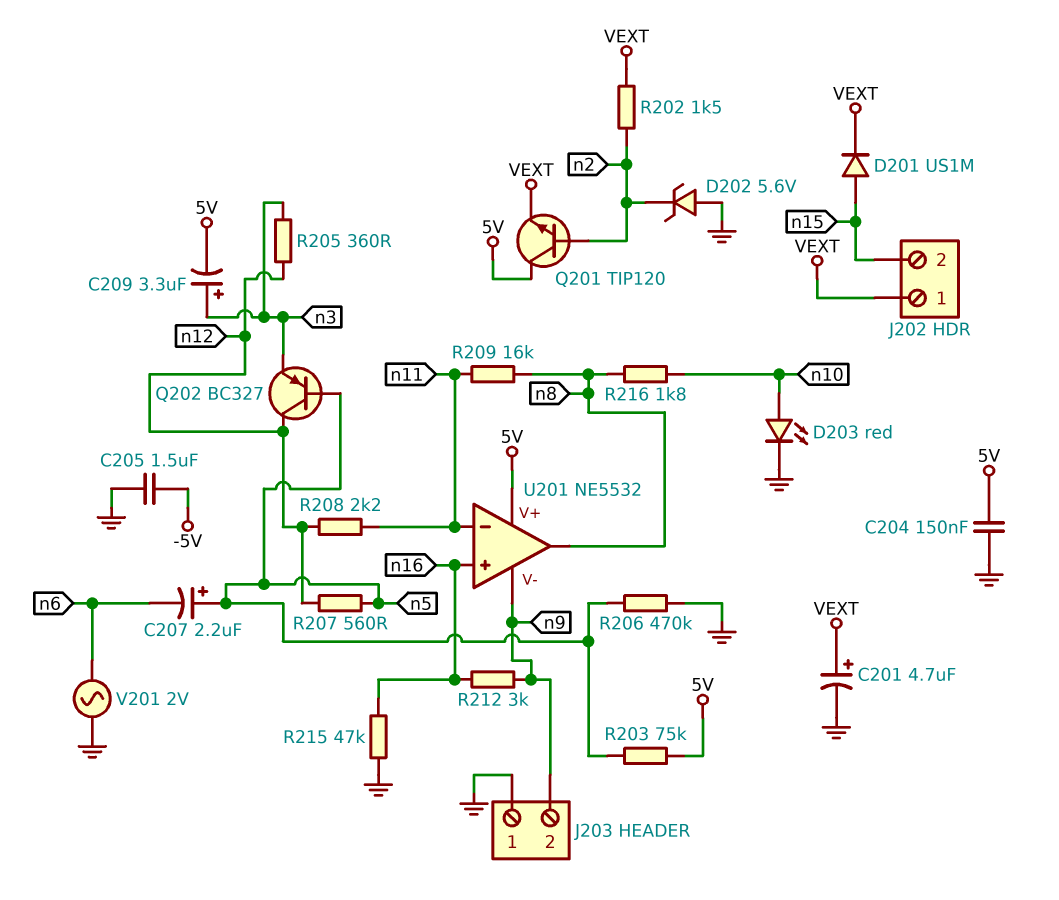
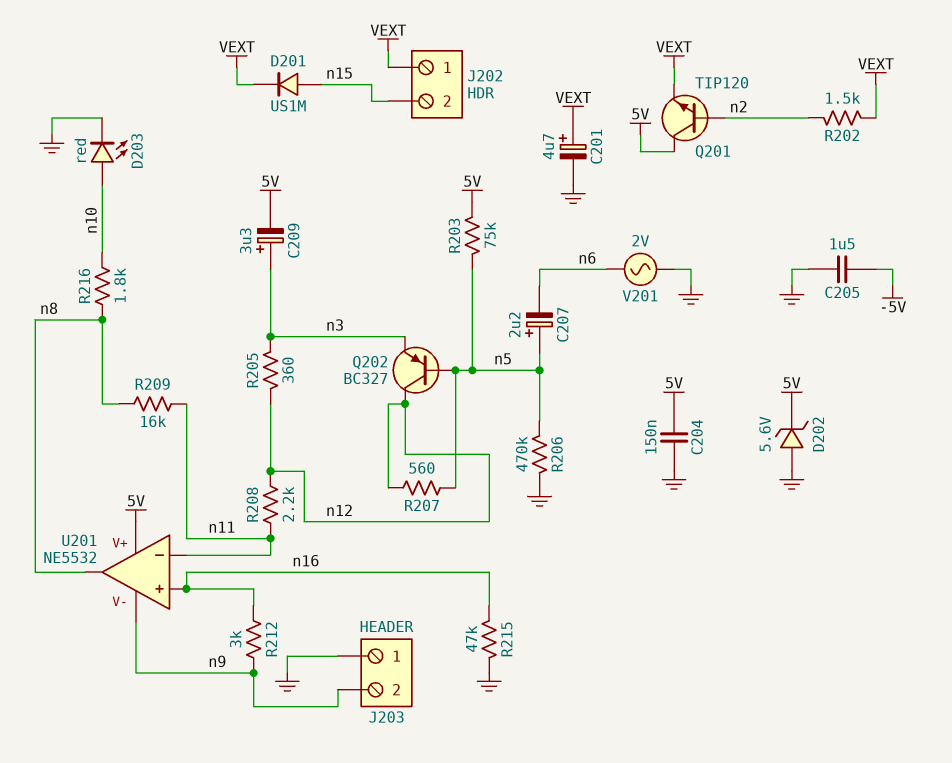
D202: zener 5.6V (A GND, K n2) -> zener 5.6V (A GND, K 5V)

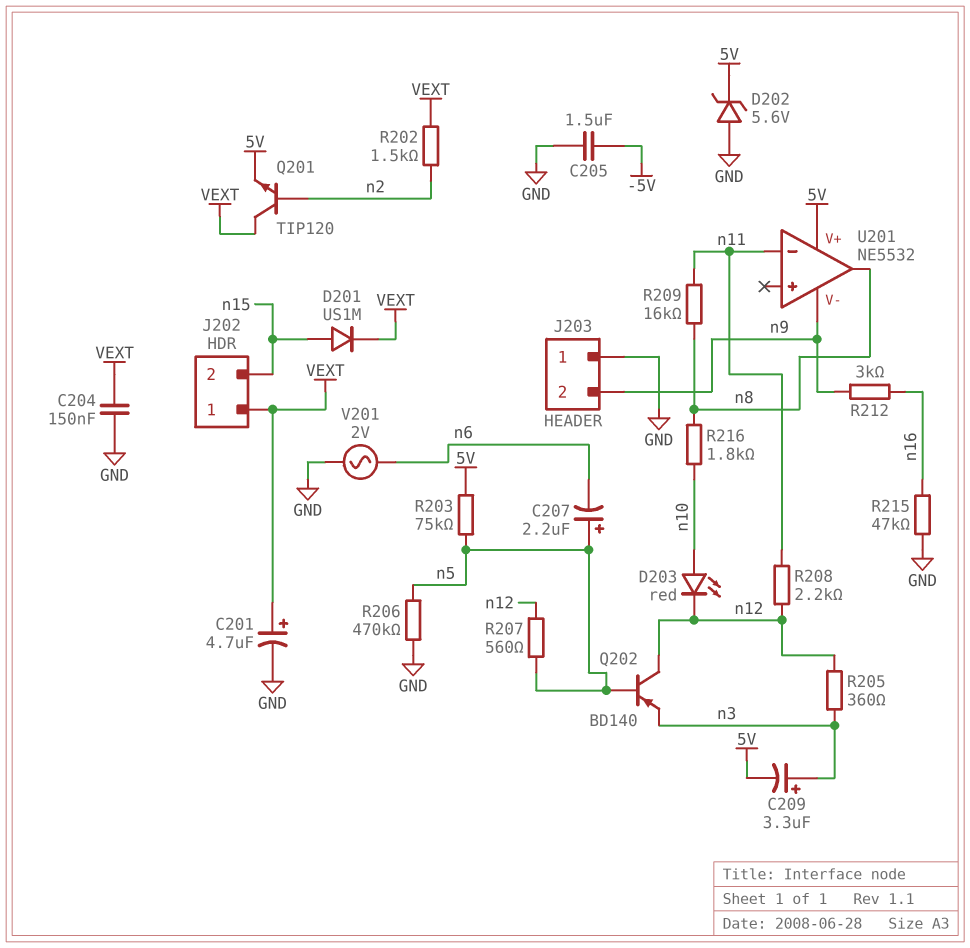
C204: 150nF (5V, GND) -> 150nF (GND, VEXT)
D203: LED red (A n10, K GND) -> LED red (A n10, K n12)
Q201: NPN TIP120 (B n2, C 5V, E VEXT) -> NPN TIP120 (B n2, C VEXT, E 5V)
Q202: PNP BC327 (B n5, C n12, E n3) -> PNP BD140 (B n5, C n12, E n3)
U201 pin in+: n16 -> none

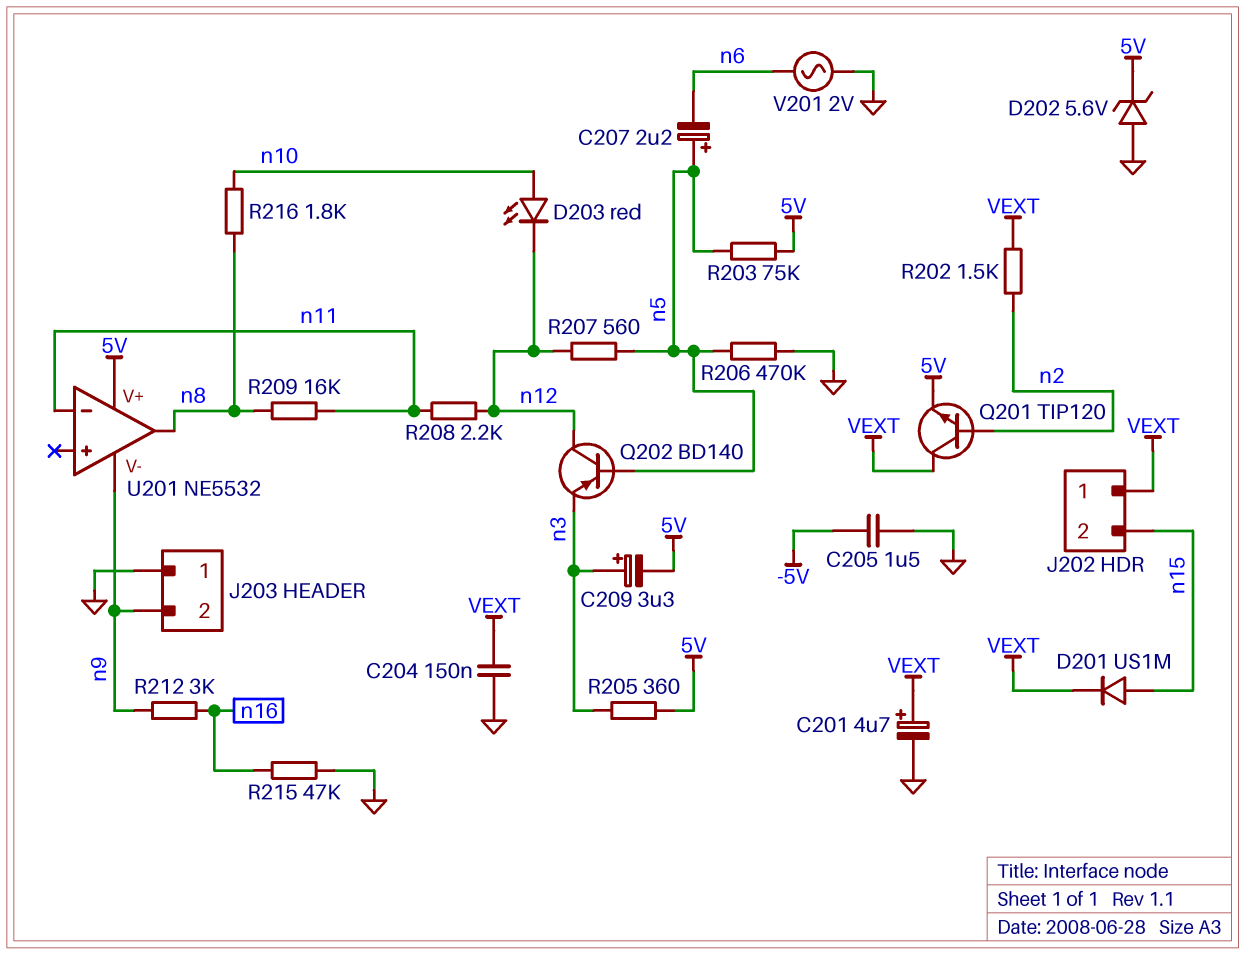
R205: 360 (n3, n12) -> 360 (5V, n3)

